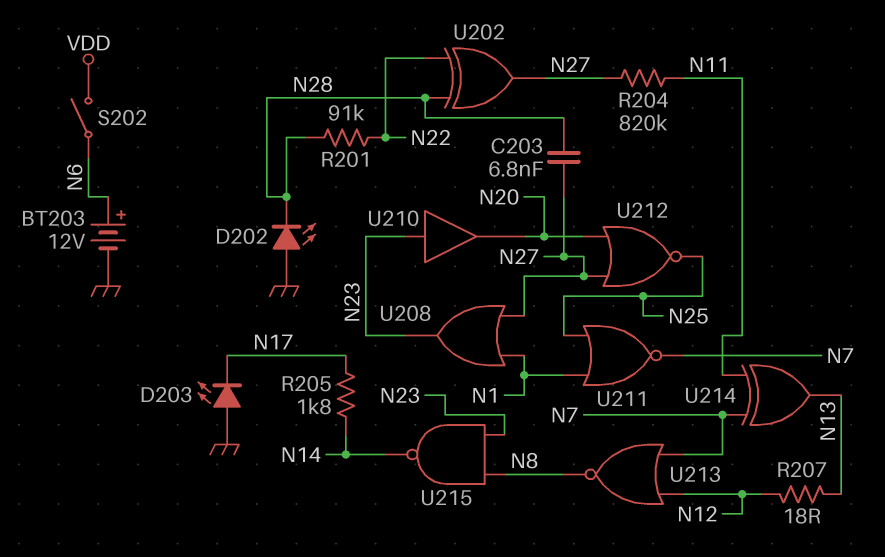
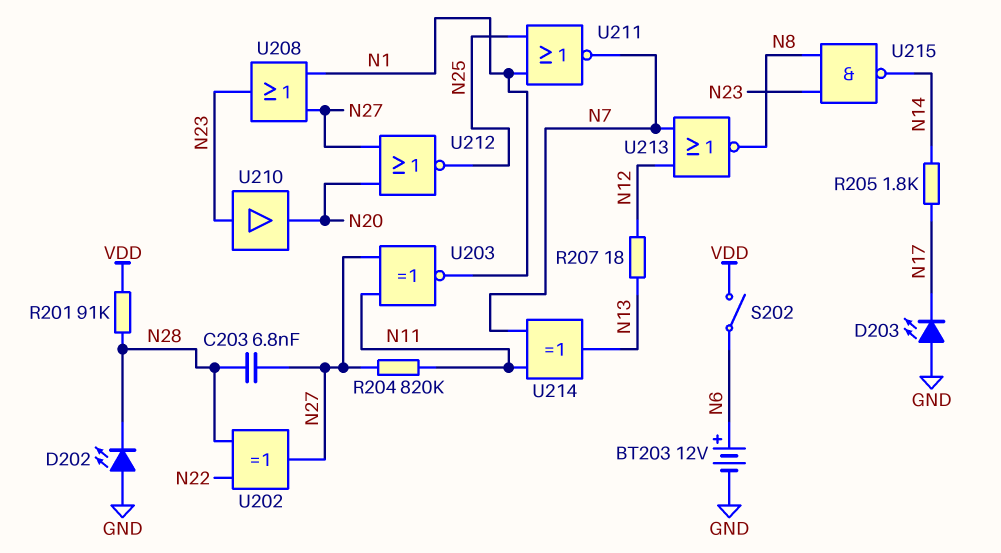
R201: 91k (N22, N28) -> 91k (N28, VDD)
U203: none -> XNOR (in N11, in N27, out N1)

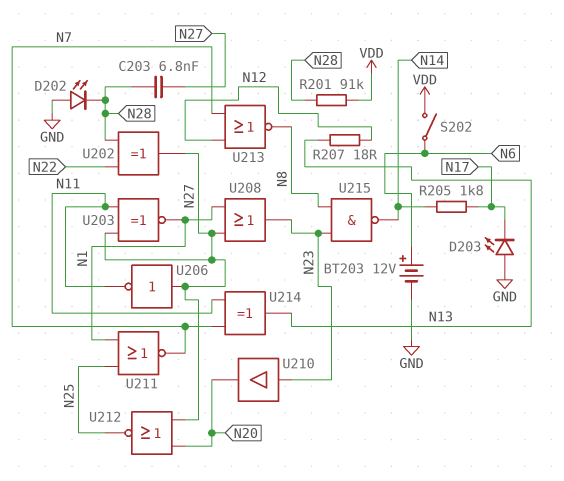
R204: 820k (N11, N27) -> none
U206: none -> NOT (in N27, out N11)

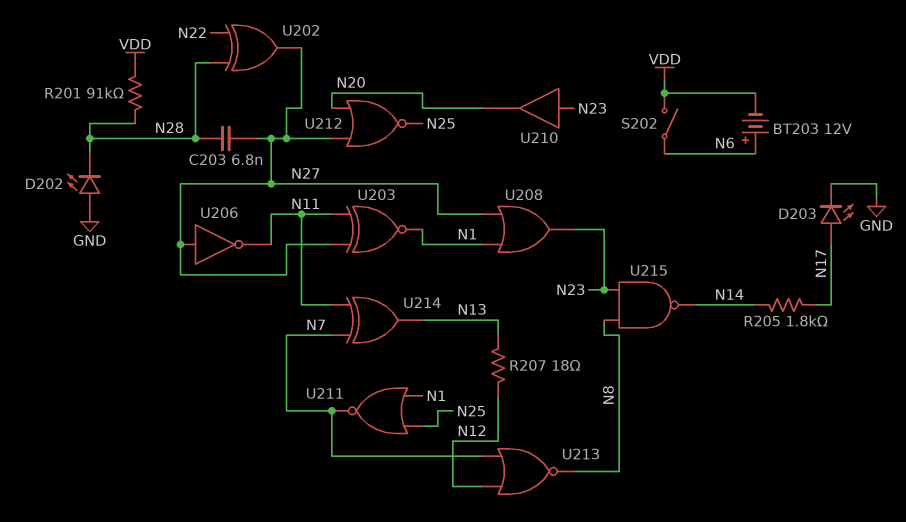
BT203: 12V (plus N6, minus GND) -> 12V (plus N6, minus VDD)
D203: LED (A GND, K N17) -> LED (A N17, K GND)

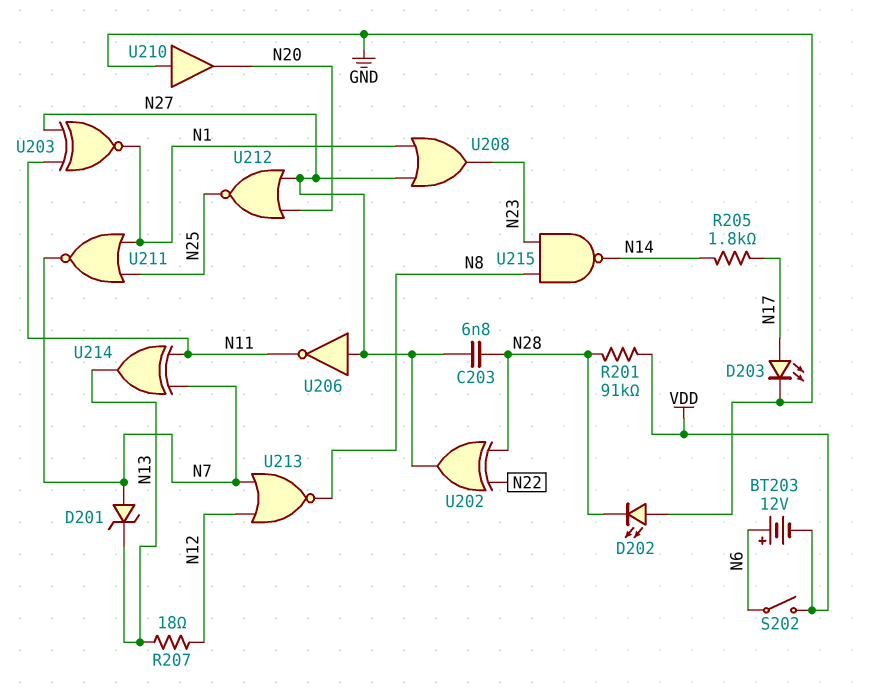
D201: none -> zener (A N7, K N13)
U210: buffer (in N23, out N20) -> buffer (in GND, out N20)

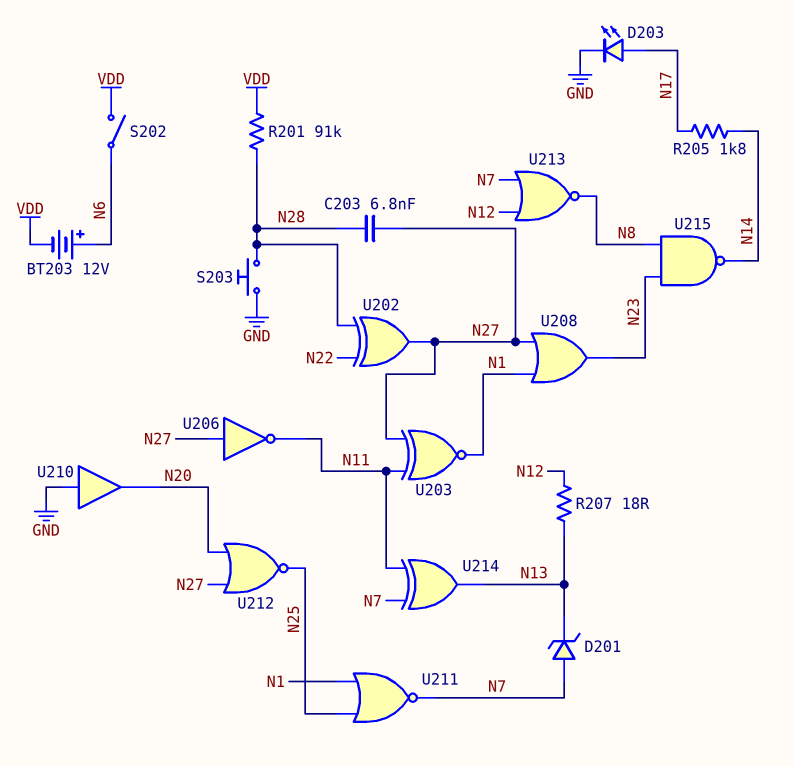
D202: LED (A GND, K N28) -> none
S203: none -> button (GND, N28)

